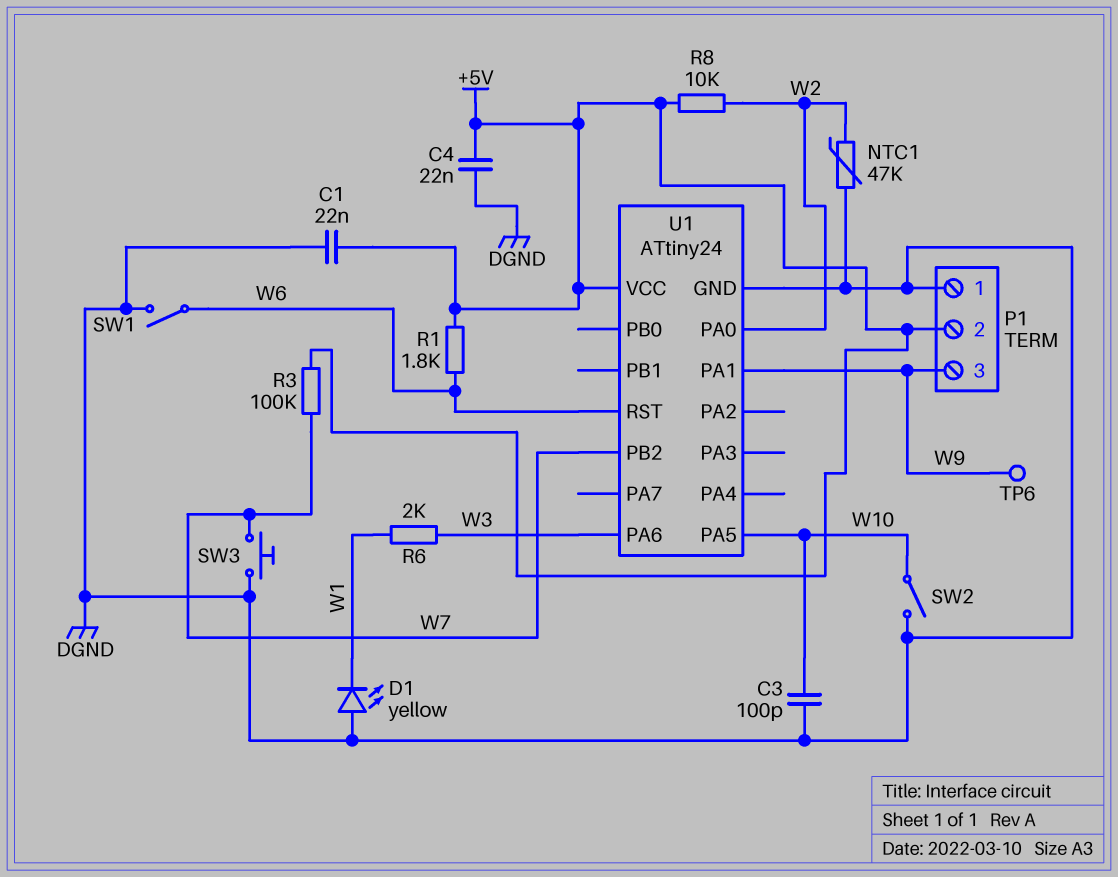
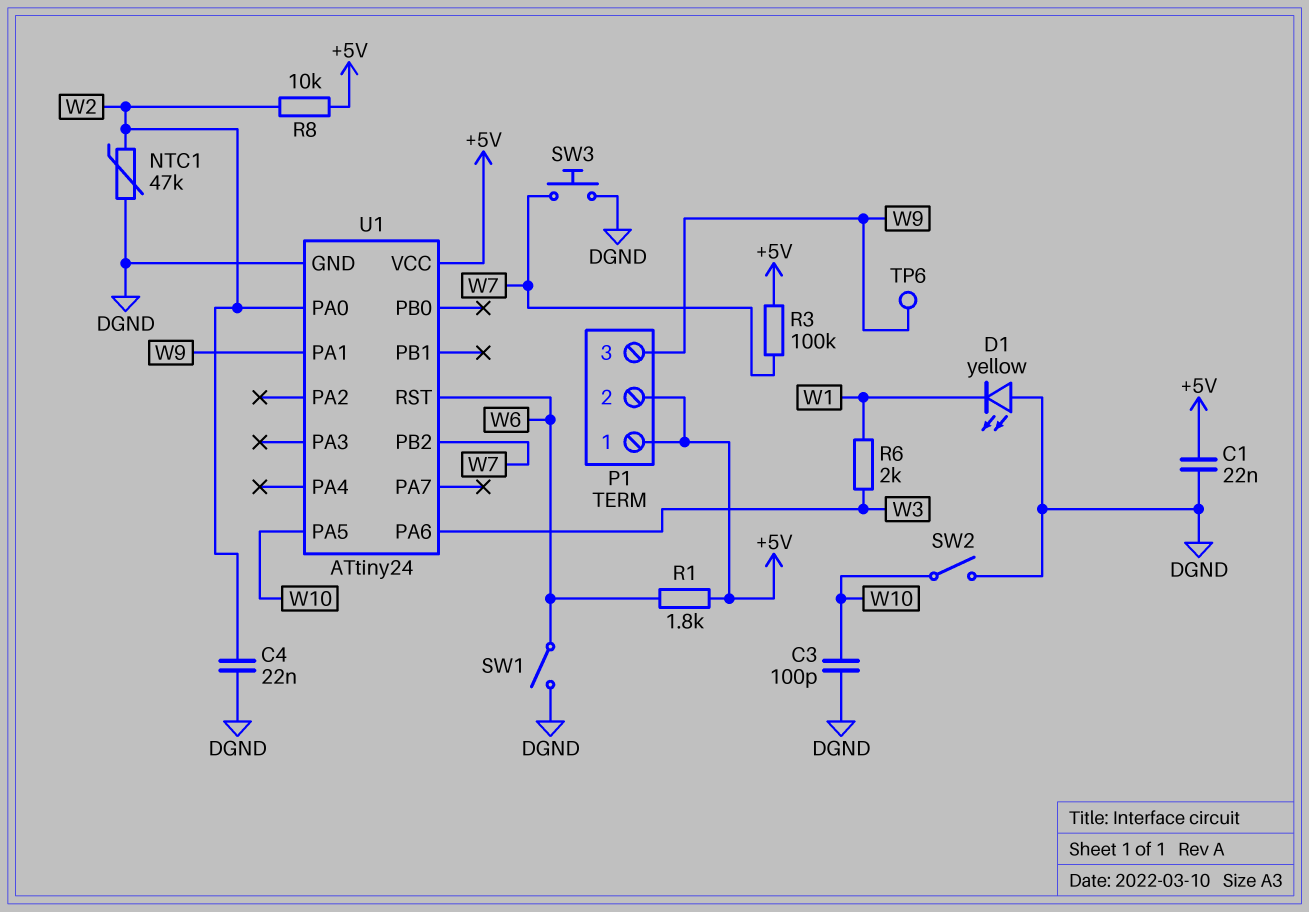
C4: 22nF (+5V, DGND) -> 22nF (DGND, W2)
P1 pin 1: DGND -> +5V

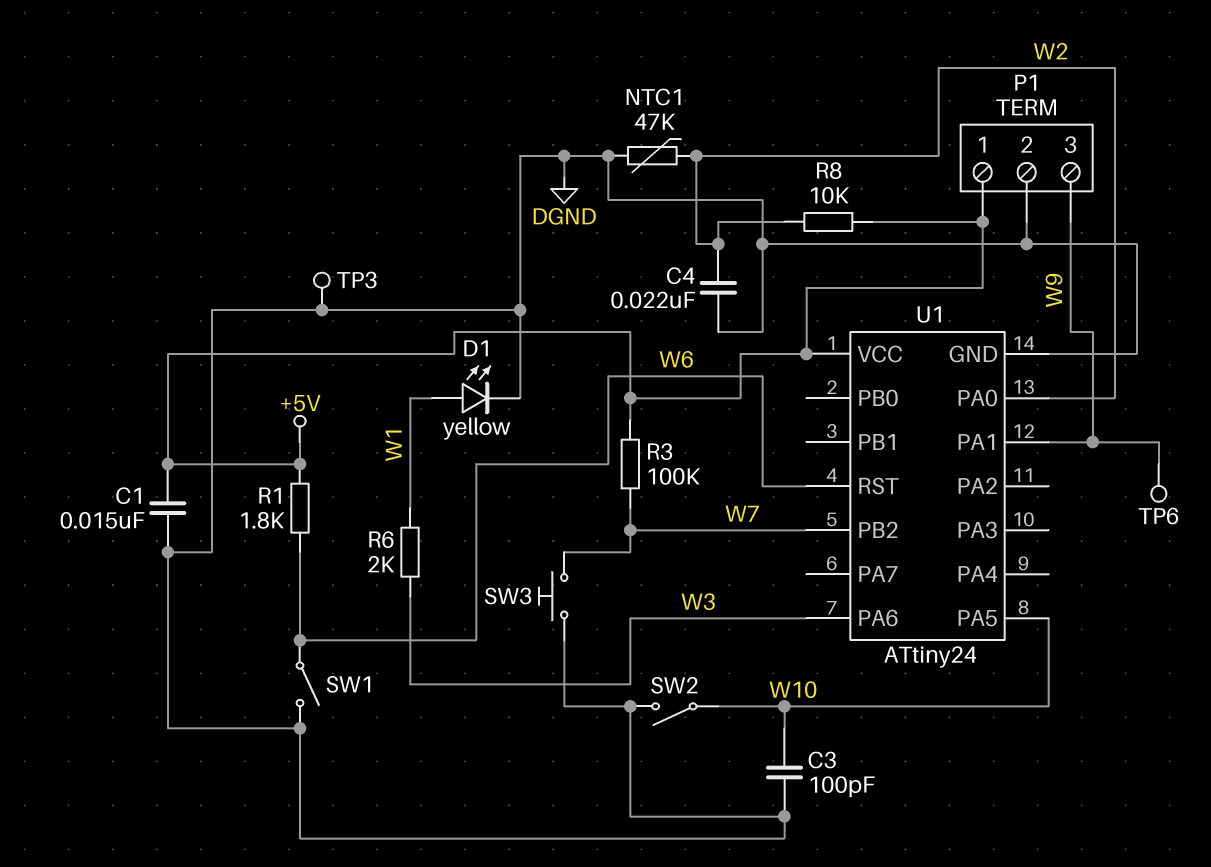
C1: 22nF (+5V, DGND) -> 15nF (+5V, DGND)
D1: LED yellow (A DGND, K W1) -> LED yellow (A W1, K DGND)
P1 pin 2: +5V -> DGND
TP3: none -> test point (DGND)

